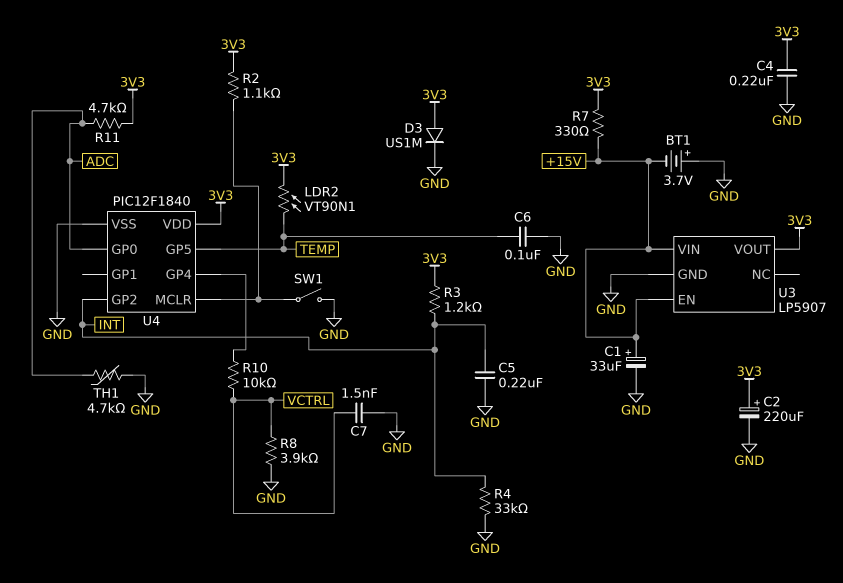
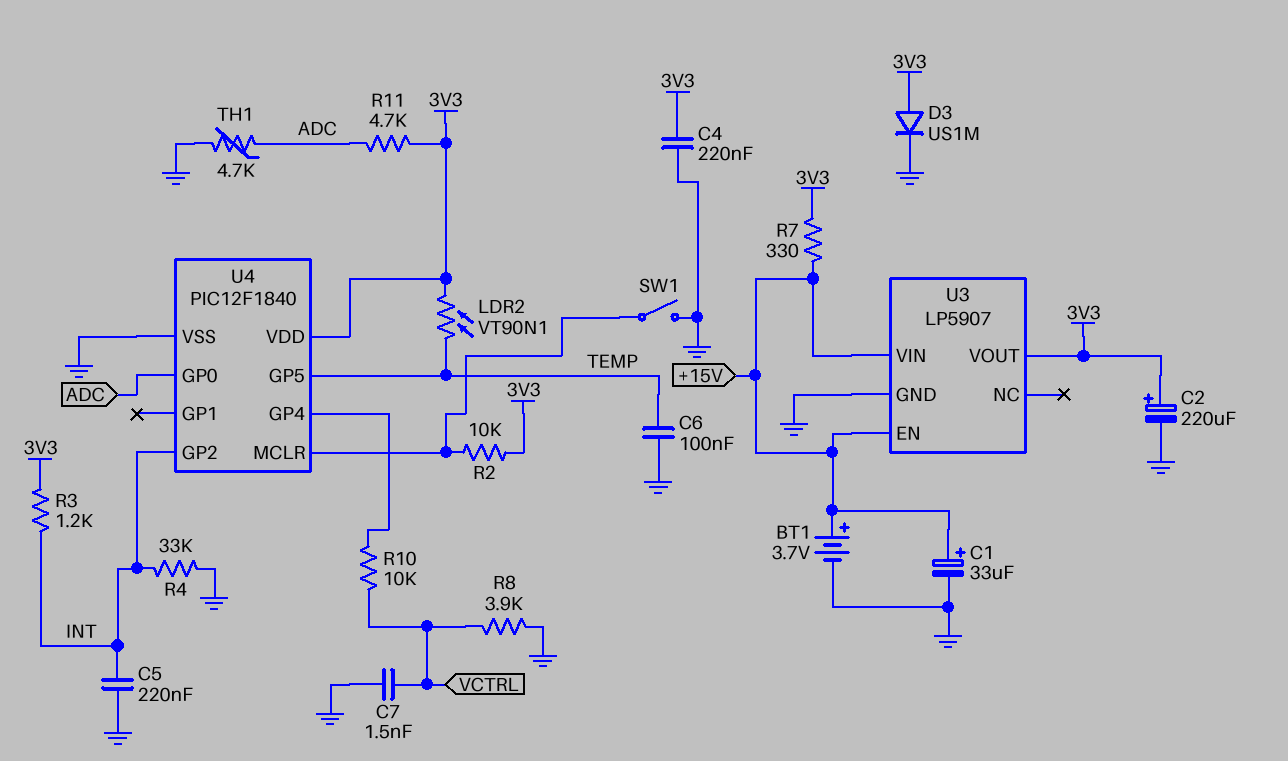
BT1: 3.7V (plus GND, minus +15V) -> 3.7V (plus +15V, minus GND)
R2: 1.1k (3V3, U4/MCLR) -> 10k (3V3, U4/MCLR)

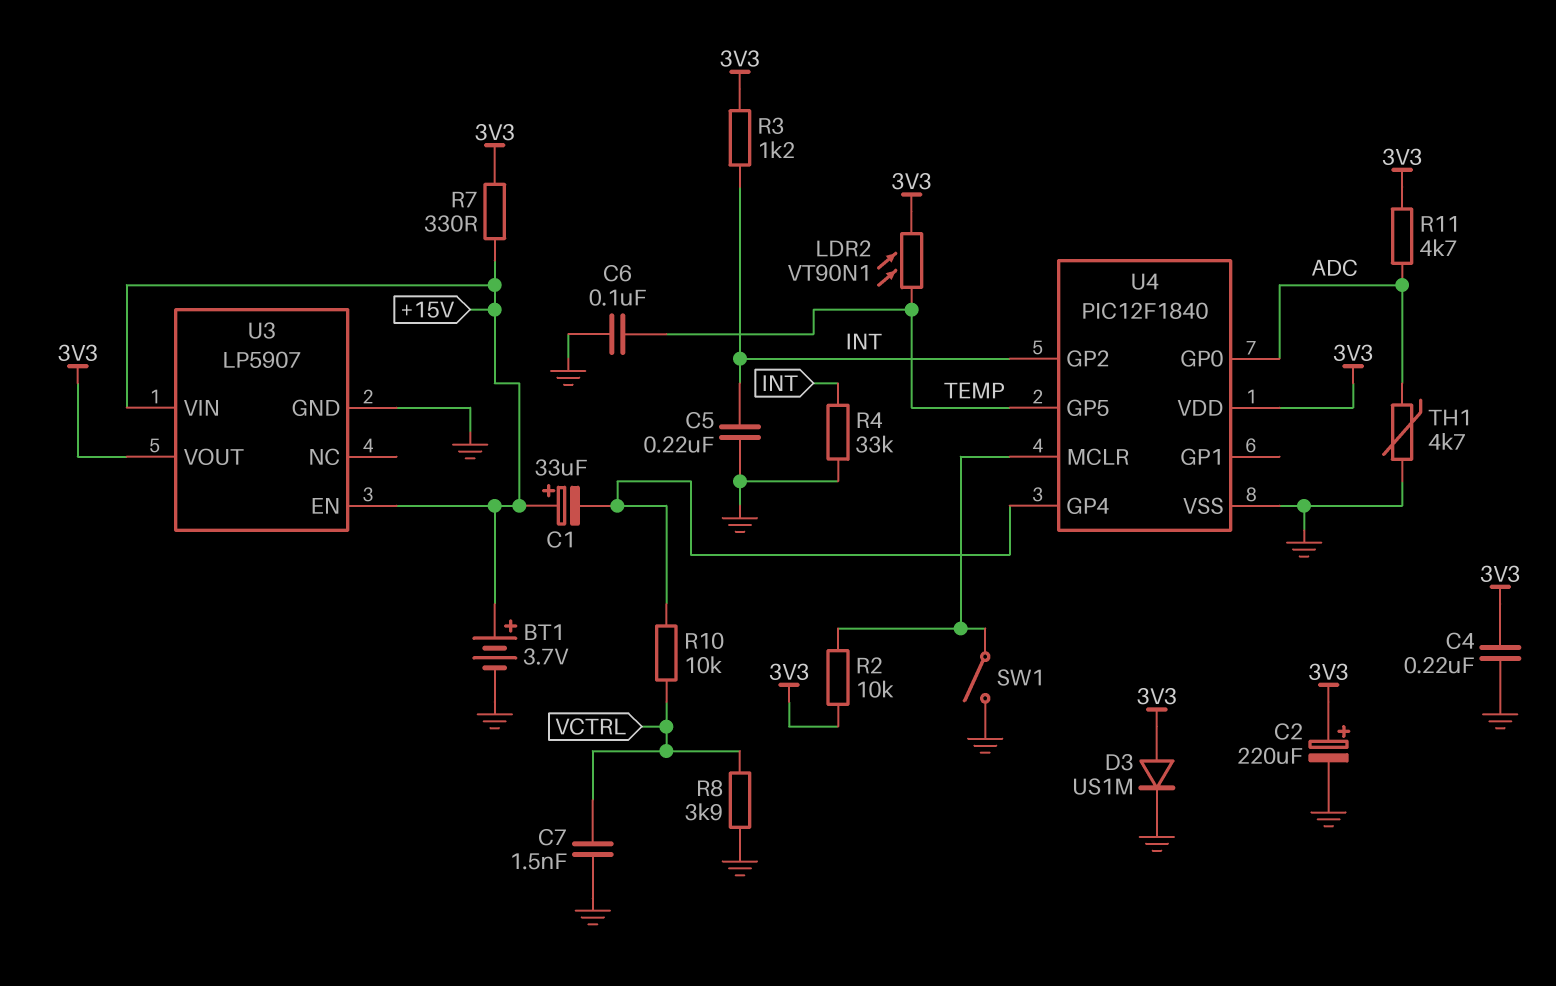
C1: 33uF (plus +15V, minus GND) -> 33uF (plus +15V, minus U4/GP4)

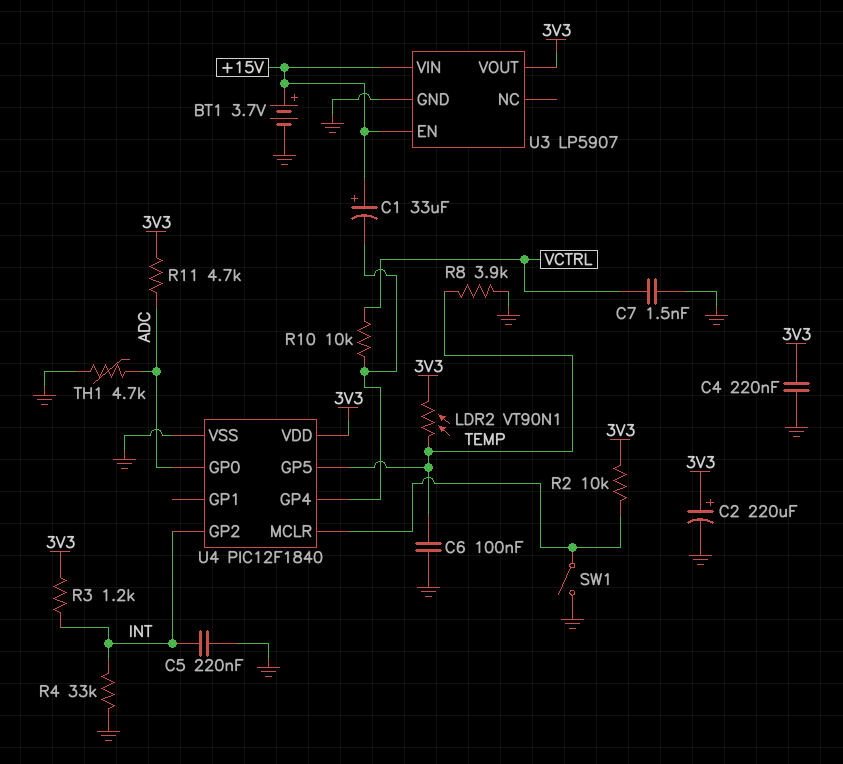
D3: diode US1M (A 3V3, K GND) -> none
R7: 330 (+15V, 3V3) -> none
R8: 3.9k (GND, VCTRL) -> 3.9k (GND, TEMP)

